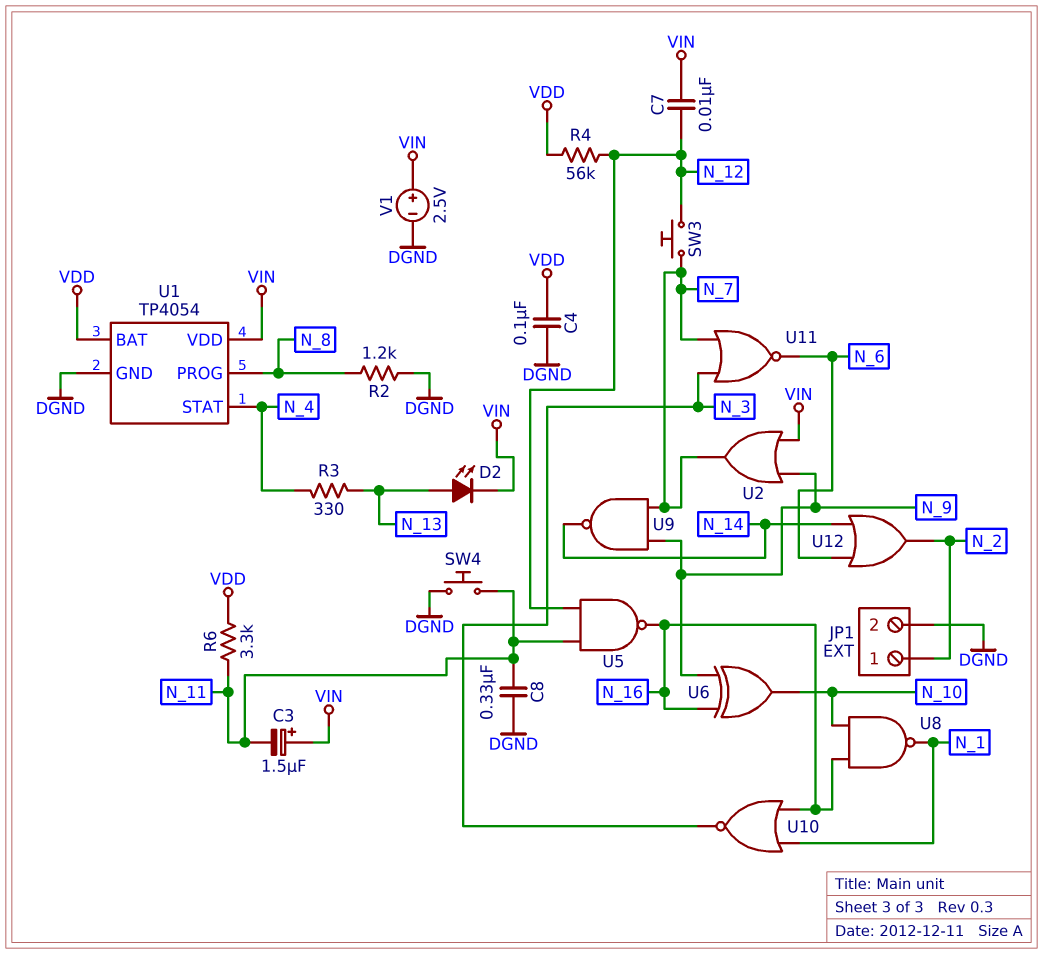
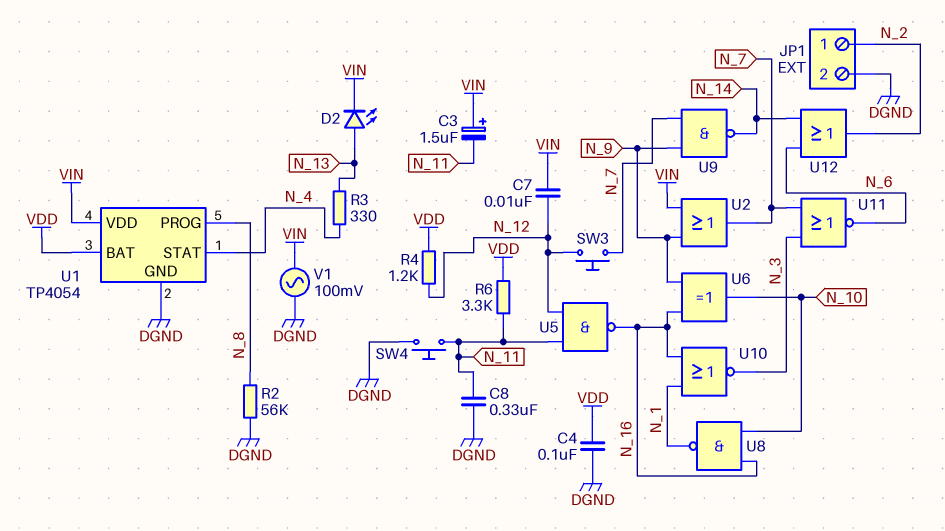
R2: 1.2k (DGND, N_8) -> 56k (DGND, N_8)
R4: 56k (N_12, VDD) -> 1.2k (N_12, VDD)
V1: 2.5V (plus VIN, minus DGND) -> AC 100mV (DGND, VIN)

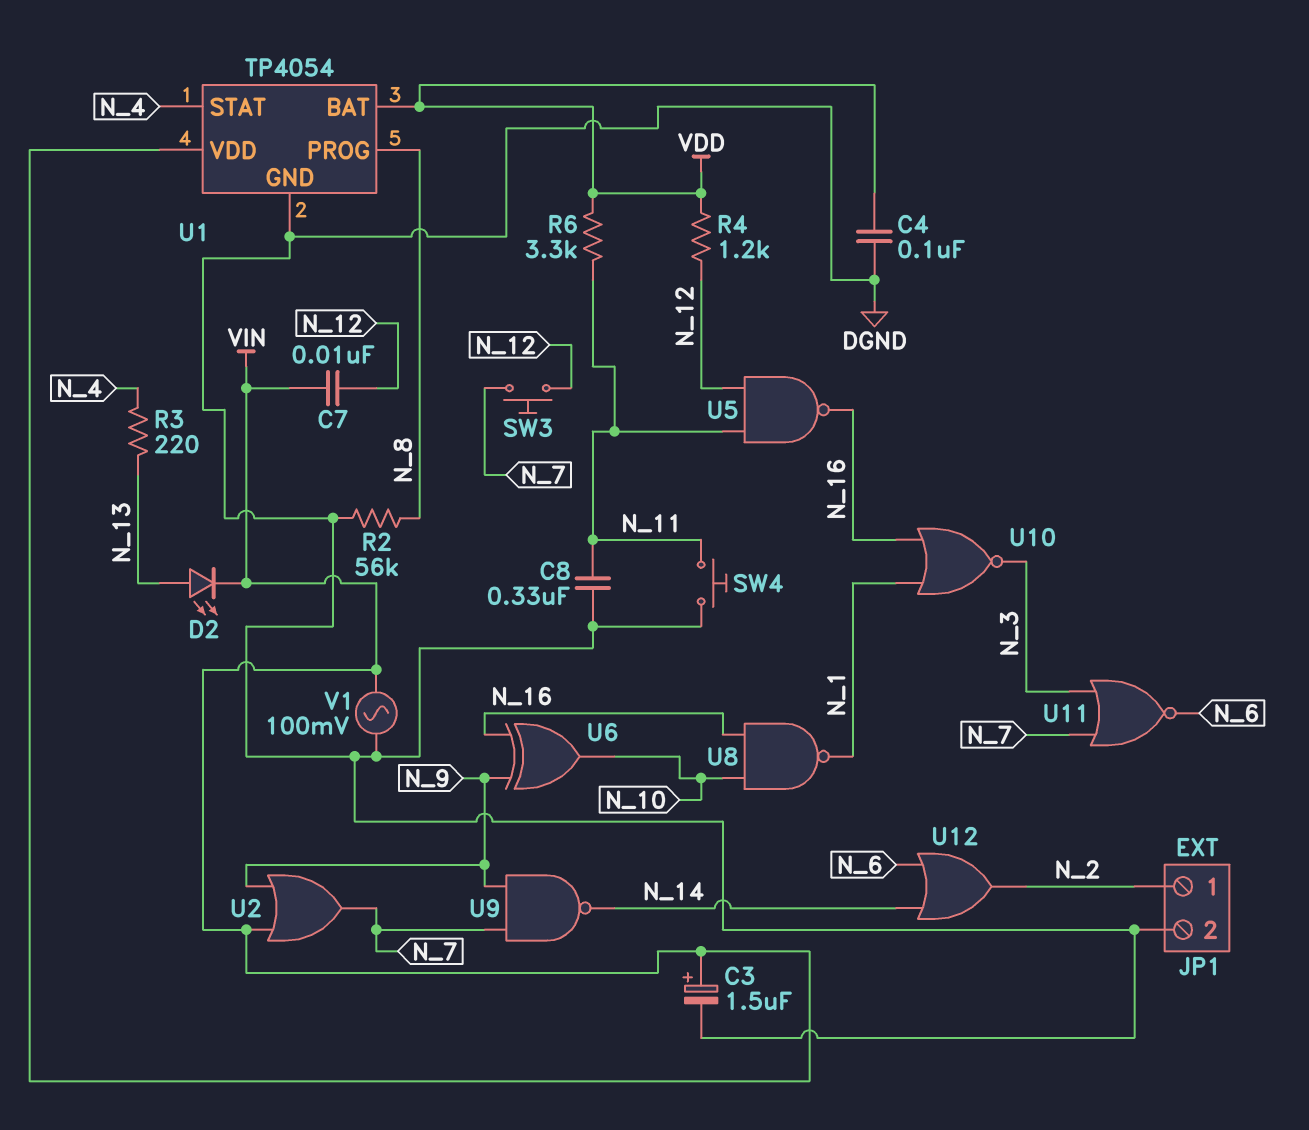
C3: 1.5uF (plus VIN, minus N_11) -> 1.5uF (plus VIN, minus DGND)
R3: 330 (N_4, N_13) -> 220 (N_4, N_13)

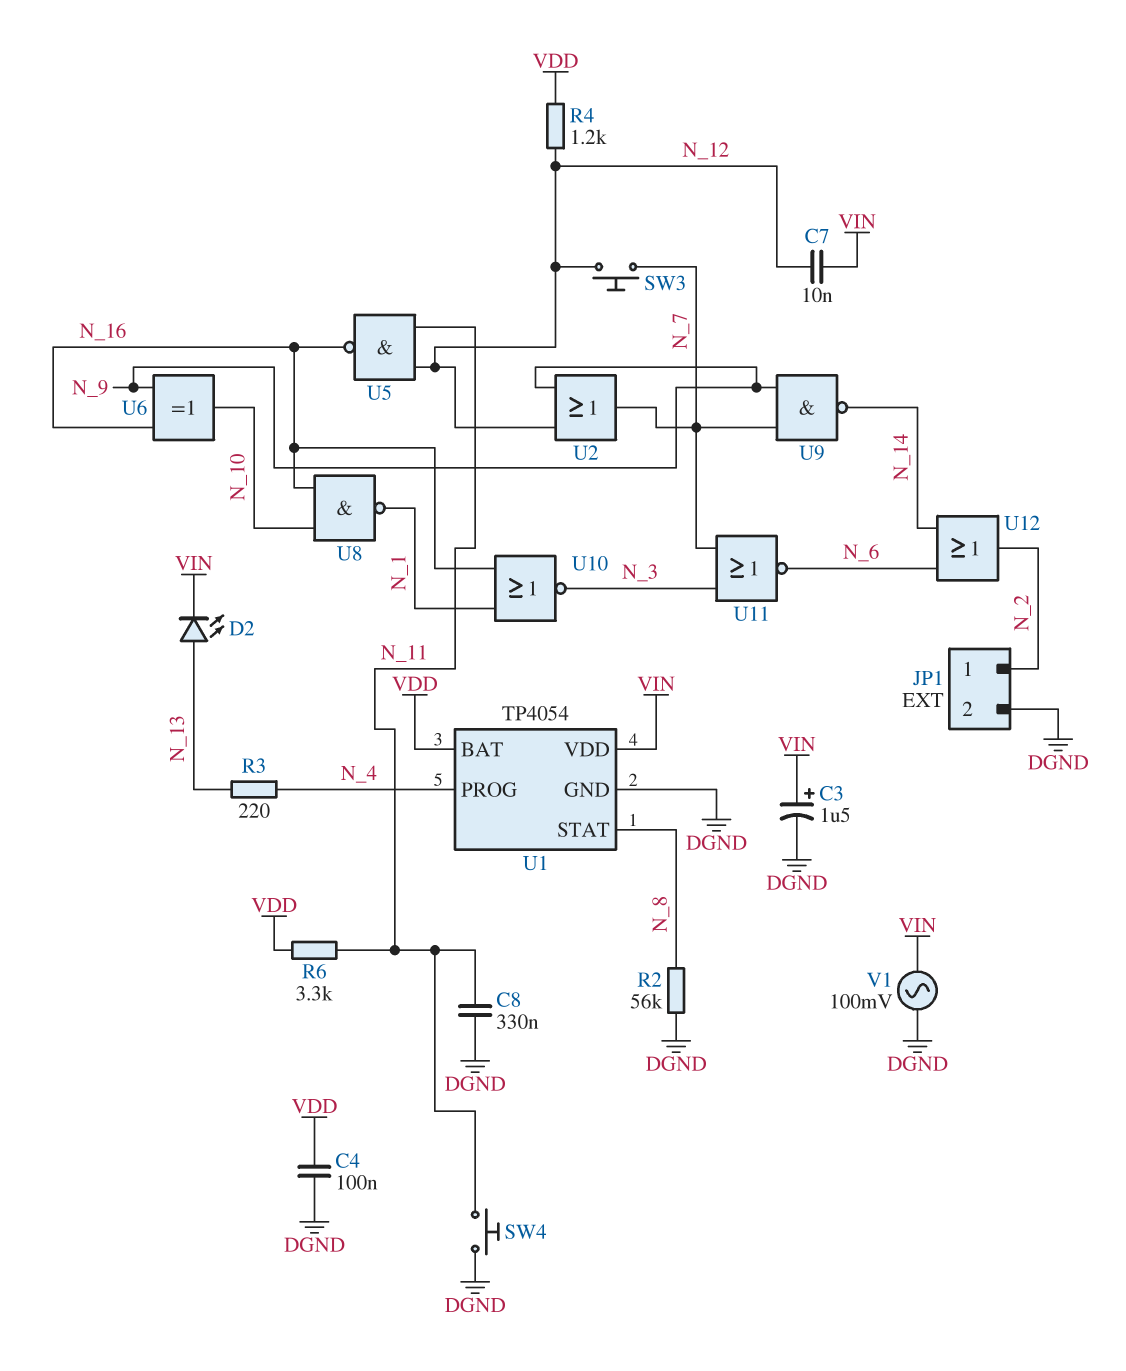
U1 pin PROG: N_8 -> N_4
U1 pin STAT: N_4 -> N_8
U2: OR (in N_9, in VIN, out N_7) -> OR (in N_9, in N_12, out N_7)

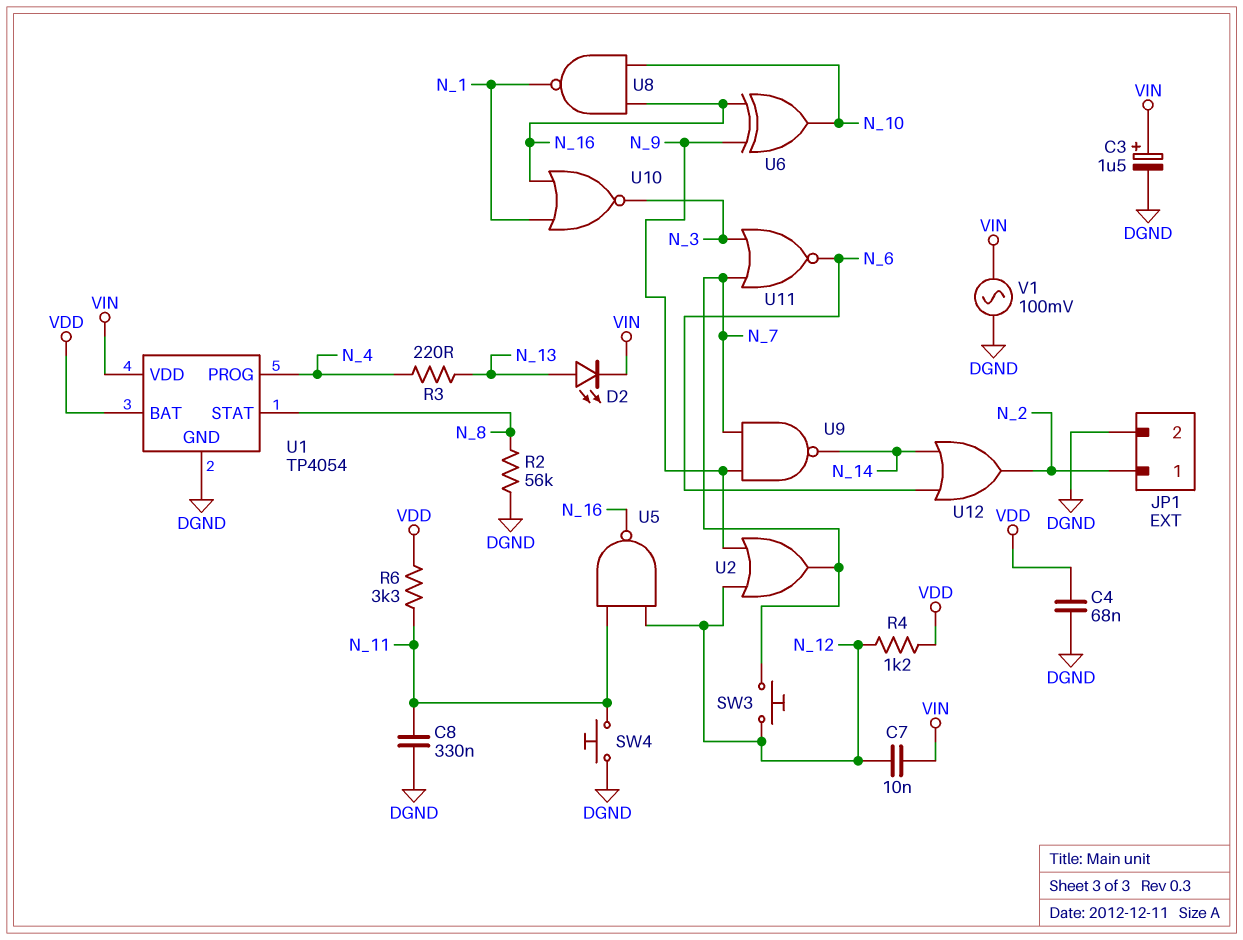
C4: 100nF (DGND, VDD) -> 68nF (DGND, VDD)

